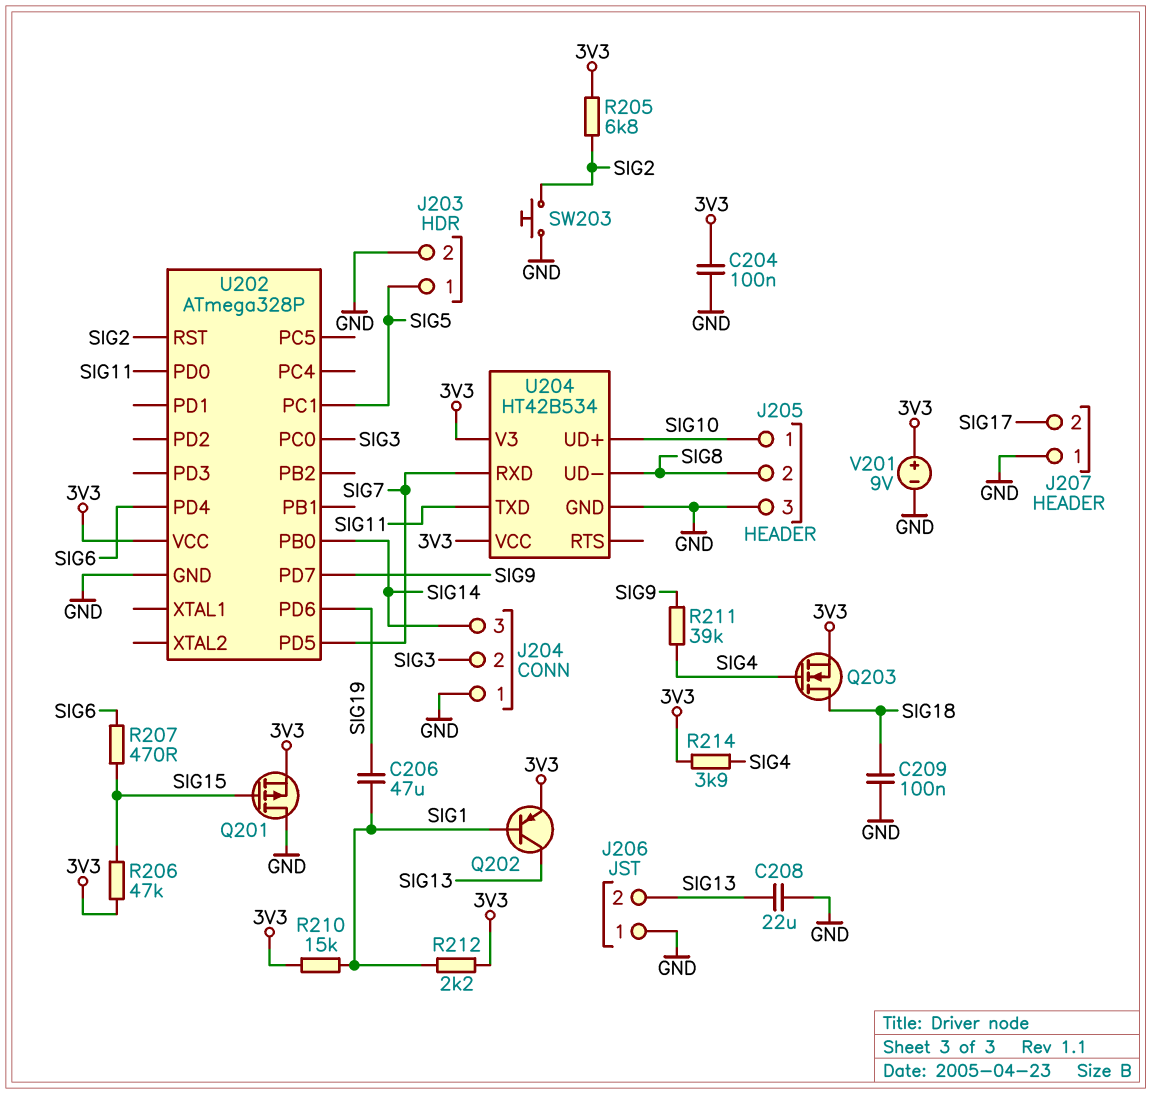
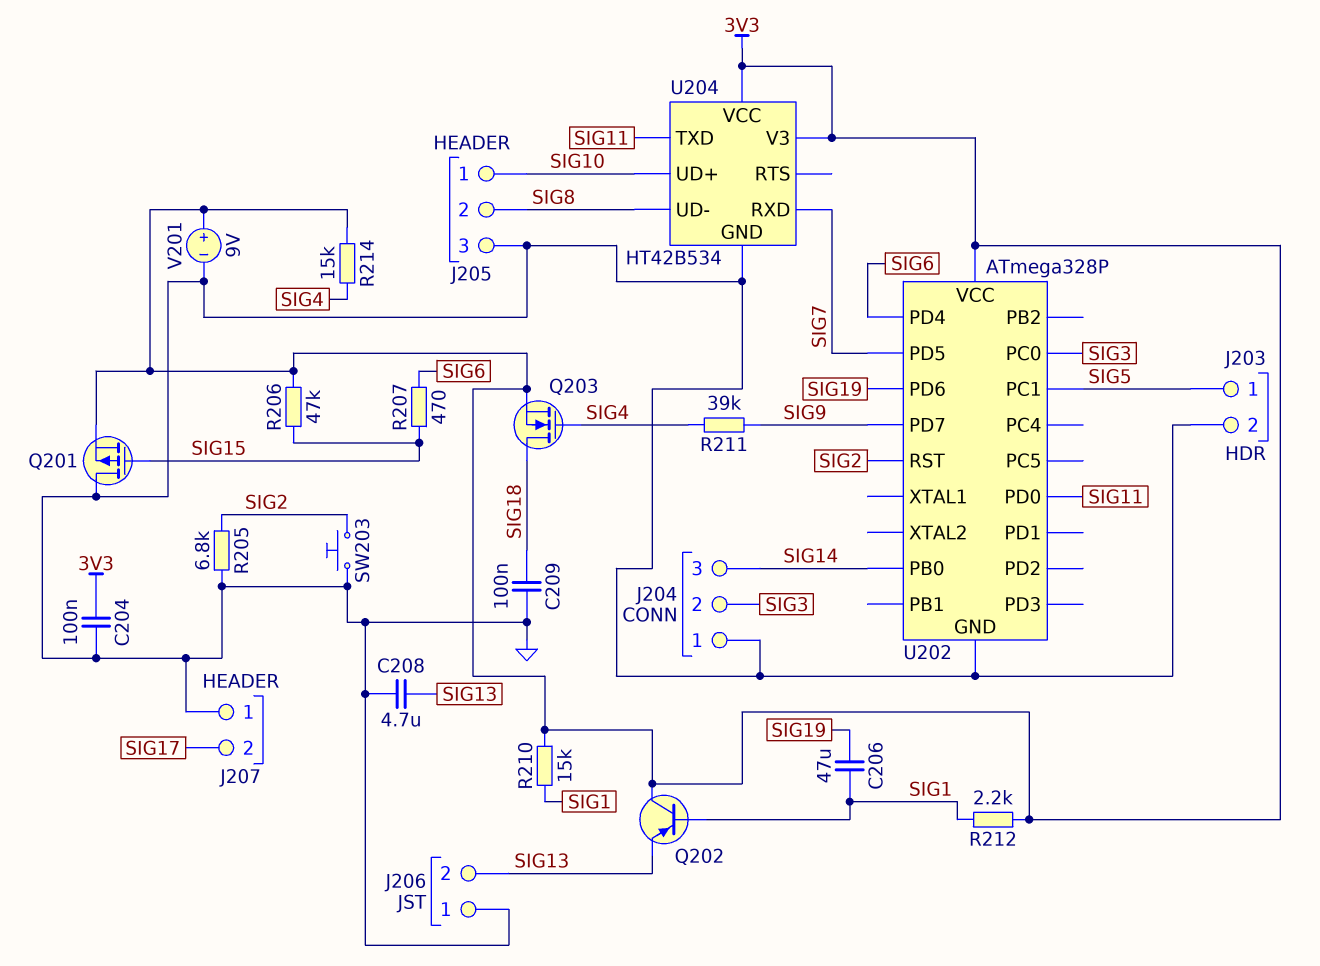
C208: 22uF (GND, SIG13) -> 4.7uF (GND, SIG13)
Q202: PNP (B SIG1, C SIG13, E 3V3) -> PNP (B SIG1, C 3V3, E SIG13)
R205: 6.8k (3V3, SIG2) -> 6.8k (GND, SIG2)
R214: 3.9k (3V3, SIG4) -> 15k (3V3, SIG4)

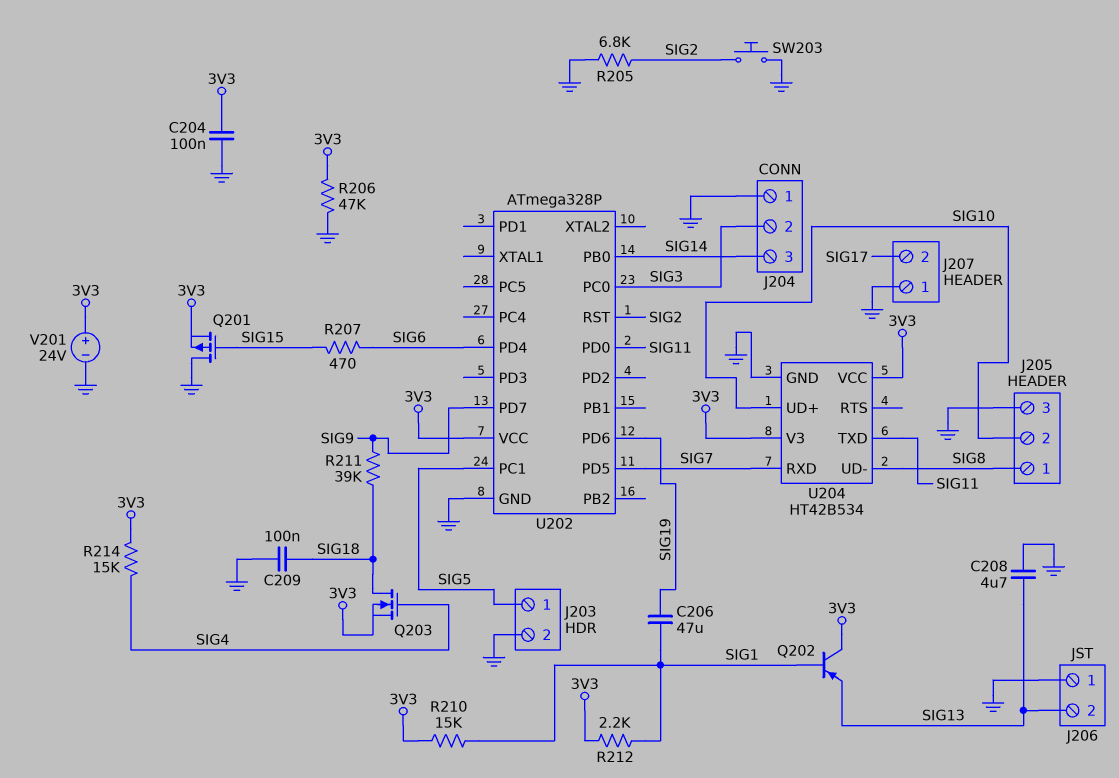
J205 pin 1: SIG10 -> SIG8
J205 pin 2: SIG8 -> SIG10
R206: 47k (3V3, SIG15) -> 47k (3V3, GND)
R211: 39k (SIG4, SIG9) -> 39k (SIG9, SIG18)
V201: 9V (plus 3V3, minus GND) -> 24V (plus 3V3, minus GND)

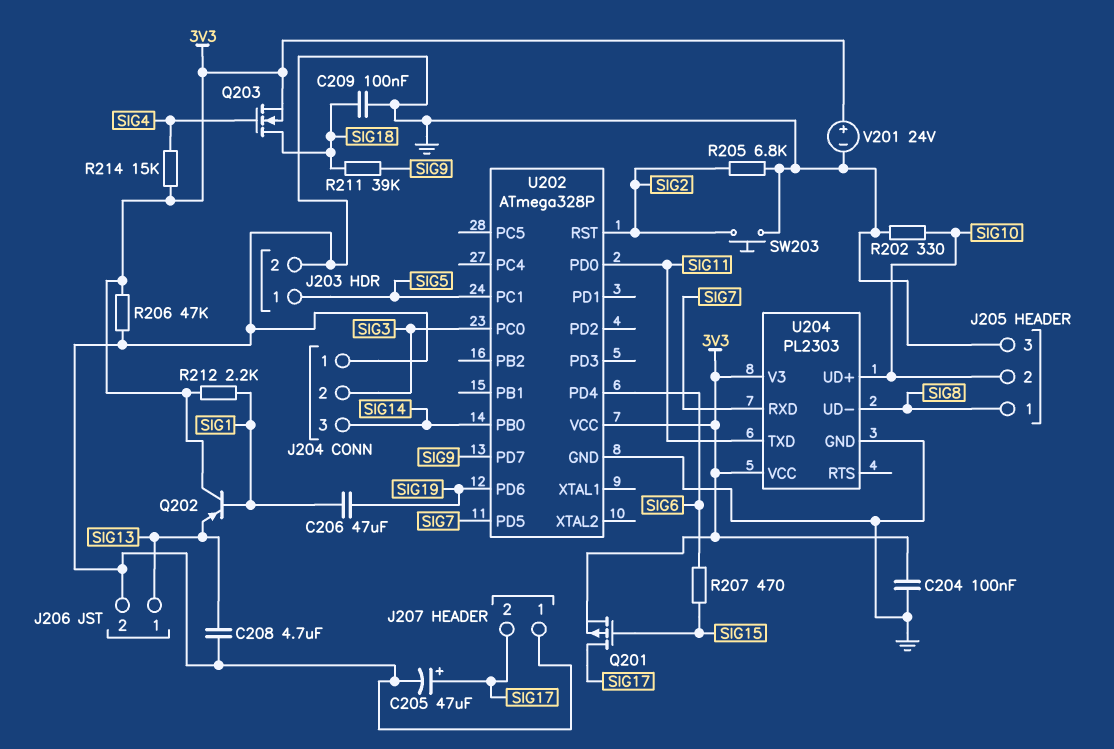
C205: none -> 47uF (plus SIG17, minus GND)
J206 pin 1: GND -> SIG13
J206 pin 2: SIG13 -> GND
Q201: PMOS (G SIG15, D GND, S 3V3) -> PMOS (G SIG15, D SIG17, S 3V3)
R202: none -> 330 (GND, SIG10)
R210: 15k (3V3, SIG1) -> none
U204: HT42B534 -> PL2303

